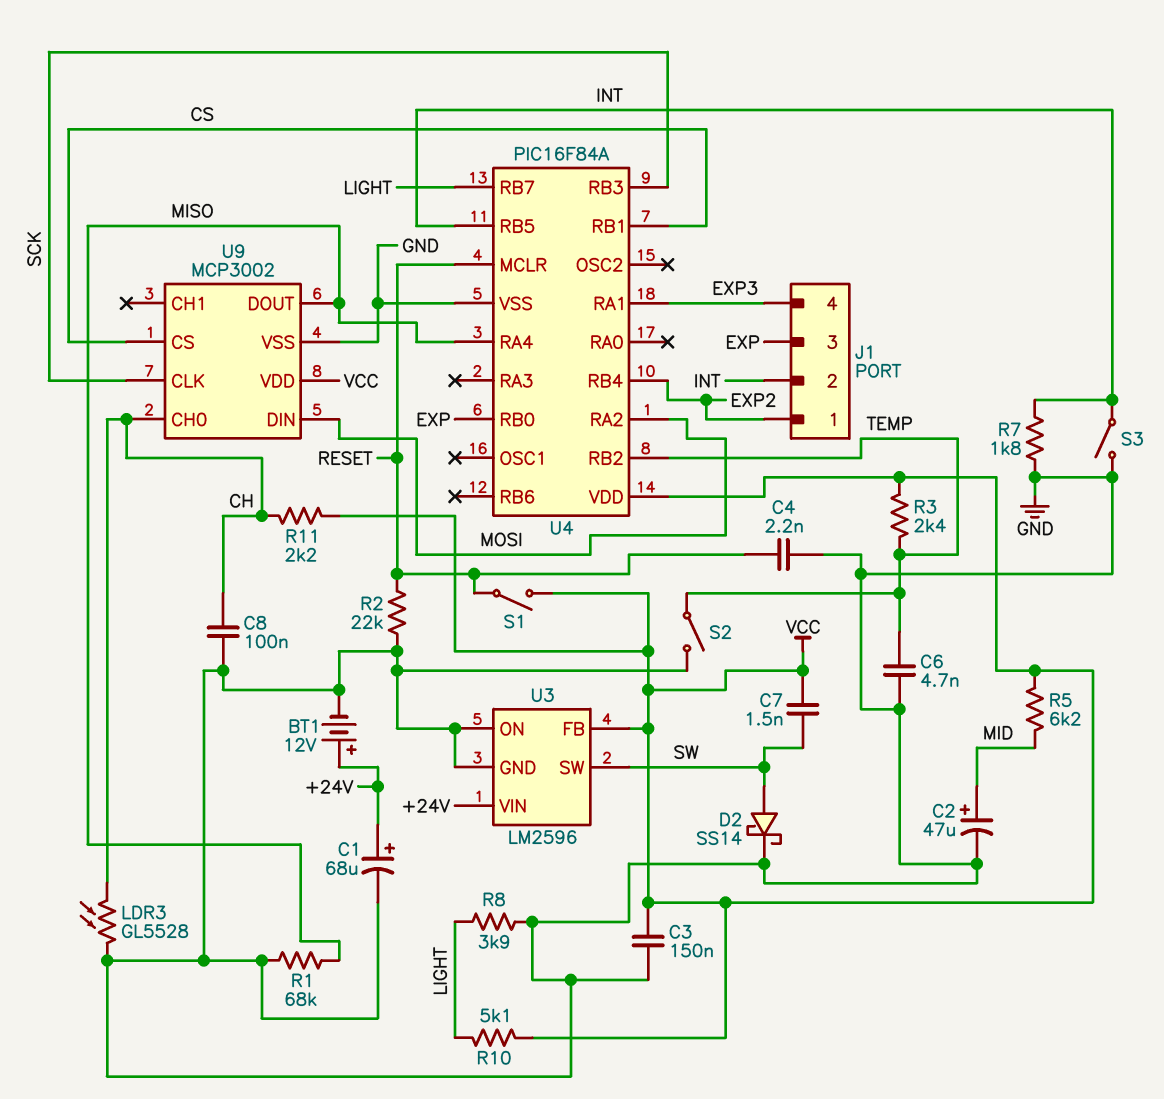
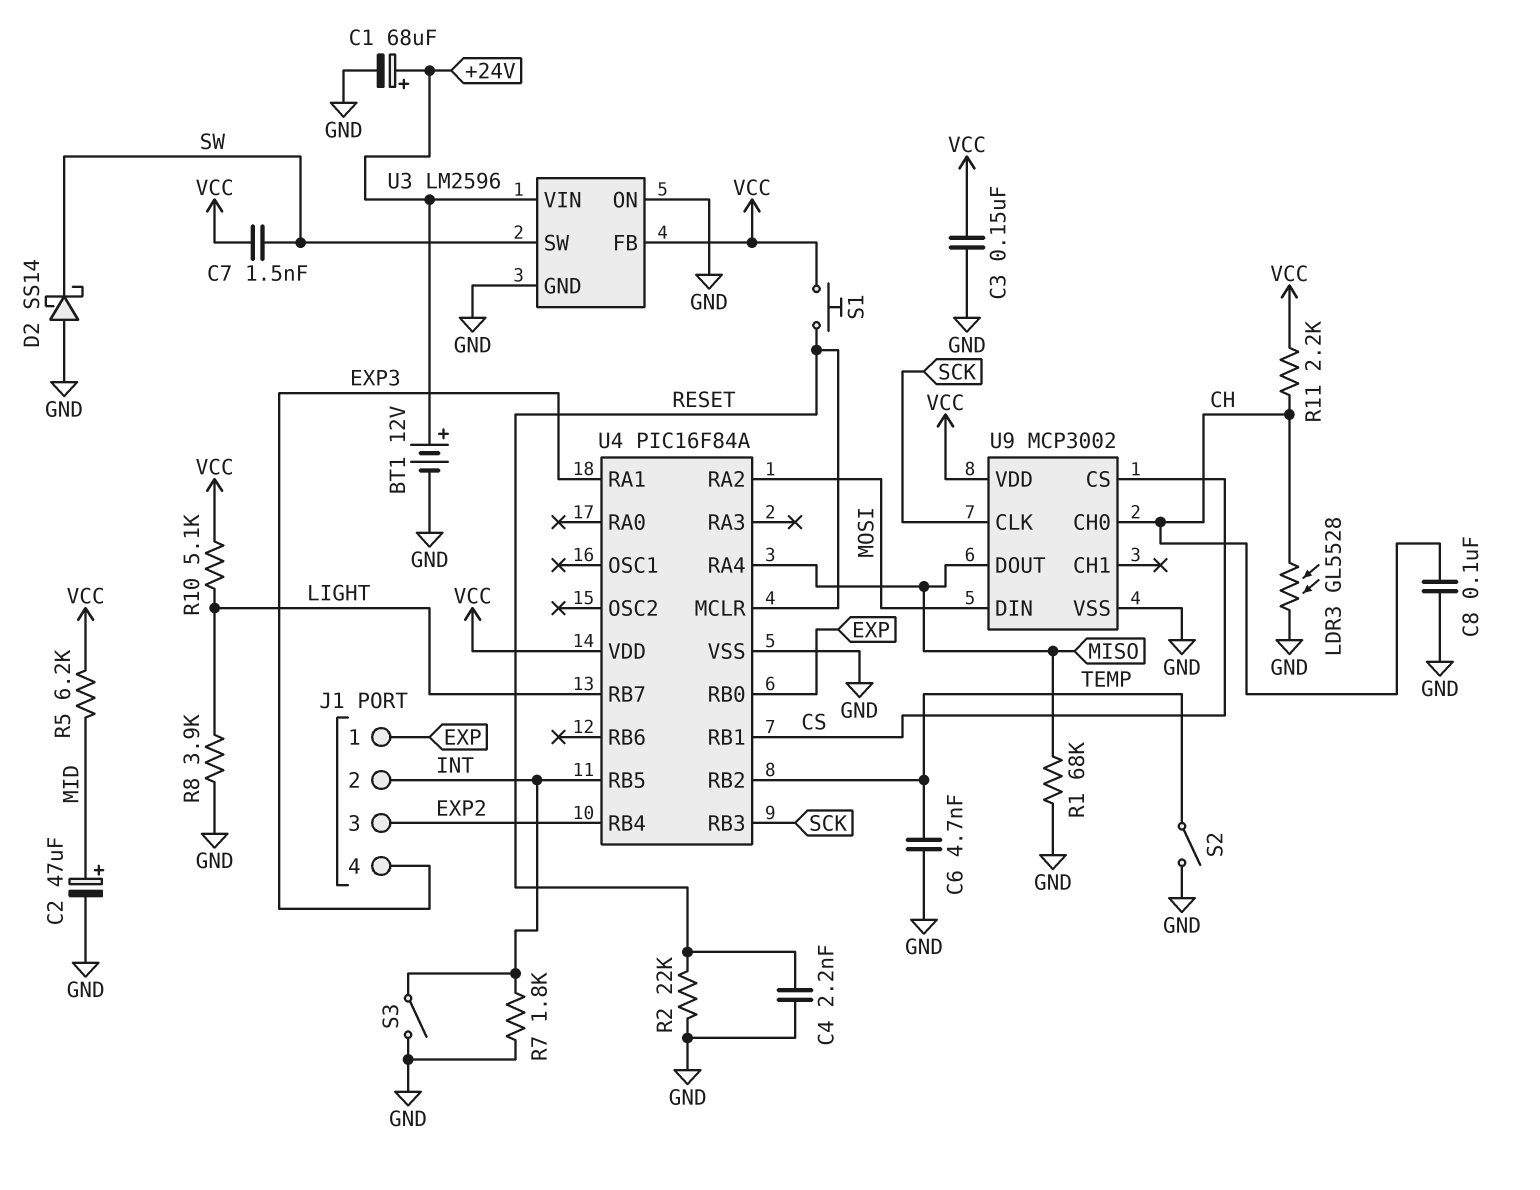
D2: schottky SS14 (A SW, K GND) -> schottky SS14 (A GND, K SW)
J1 pin 1: EXP2 -> EXP
J1 pin 3: EXP -> EXP2
R3: 2.4k (TEMP, VCC) -> none
S1: switch (RESET, VCC) -> button (RESET, VCC)

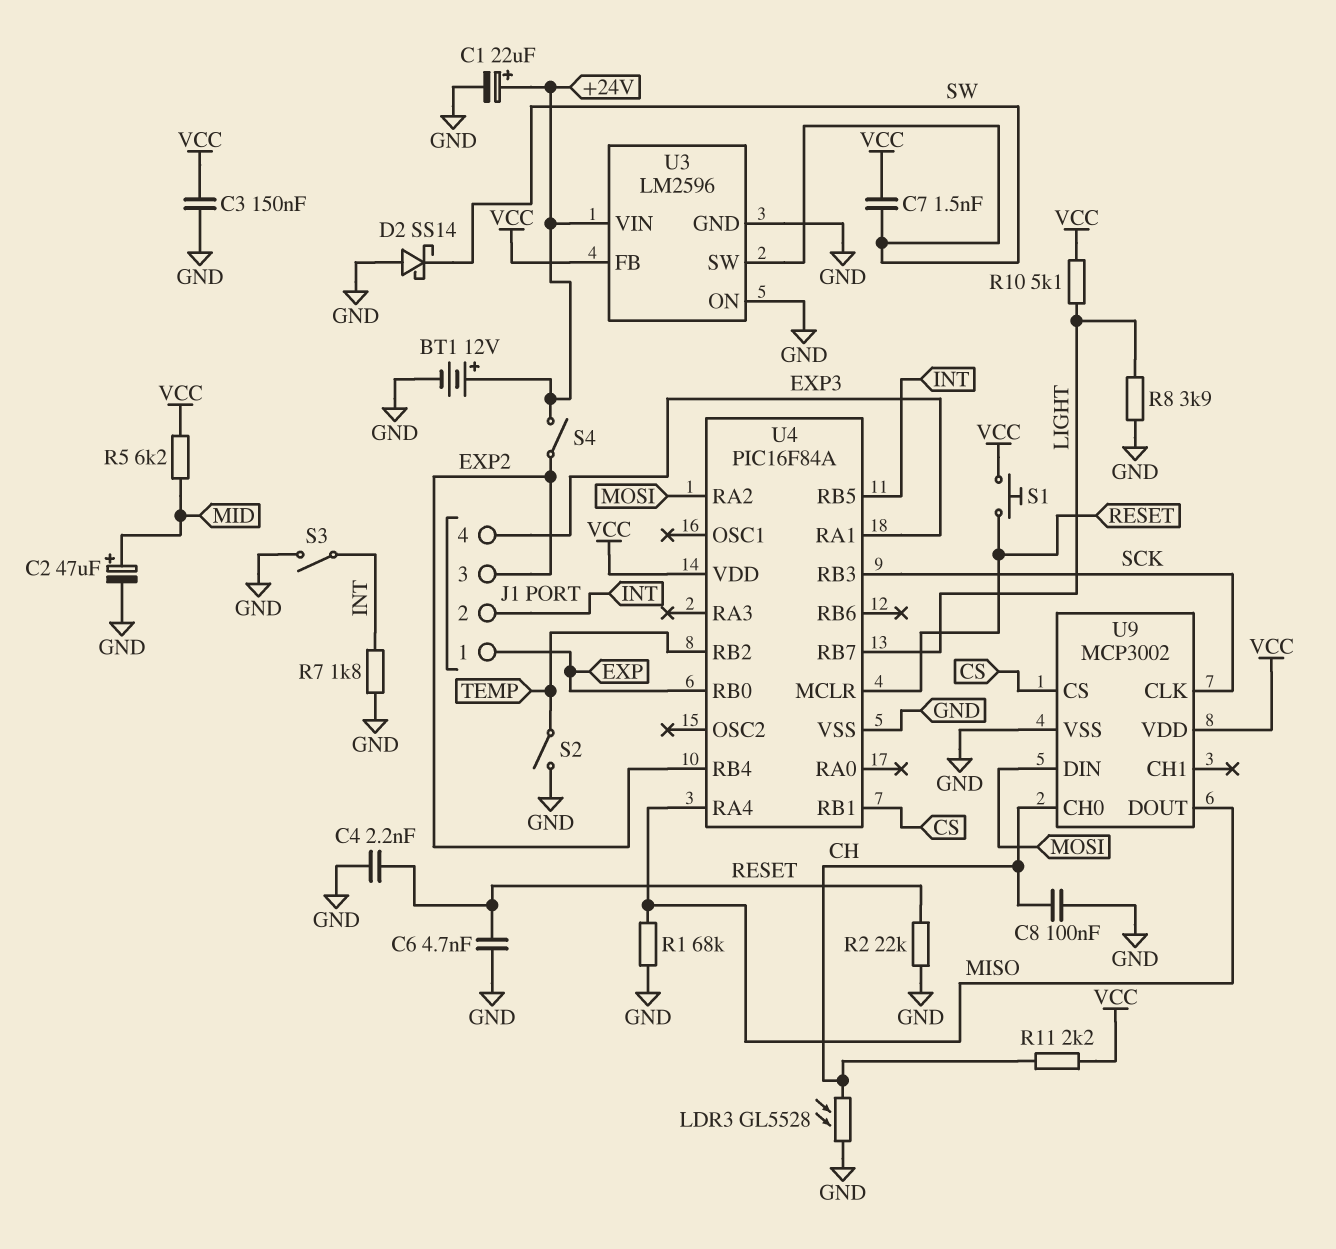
C1: 68uF (plus +24V, minus GND) -> 22uF (plus +24V, minus GND)
C6: 4.7nF (GND, TEMP) -> 4.7nF (GND, RESET)
S4: none -> switch (+24V, EXP2)

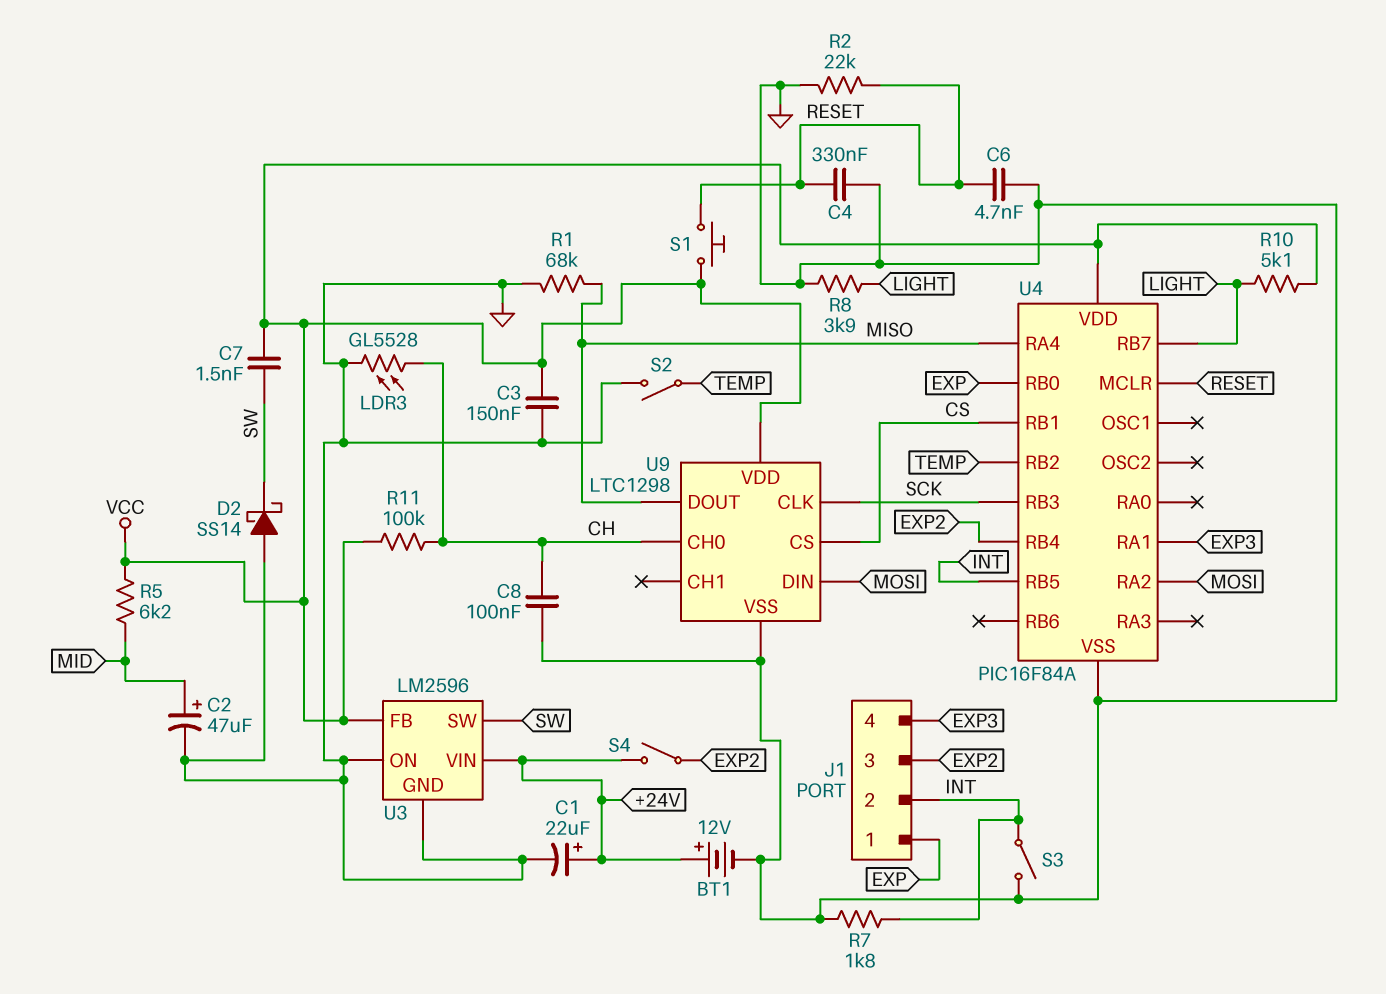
C4: 2.2nF (GND, RESET) -> 330nF (GND, RESET)
R11: 2.2k (CH, VCC) -> 100k (CH, VCC)
U9: MCP3002 -> LTC1298

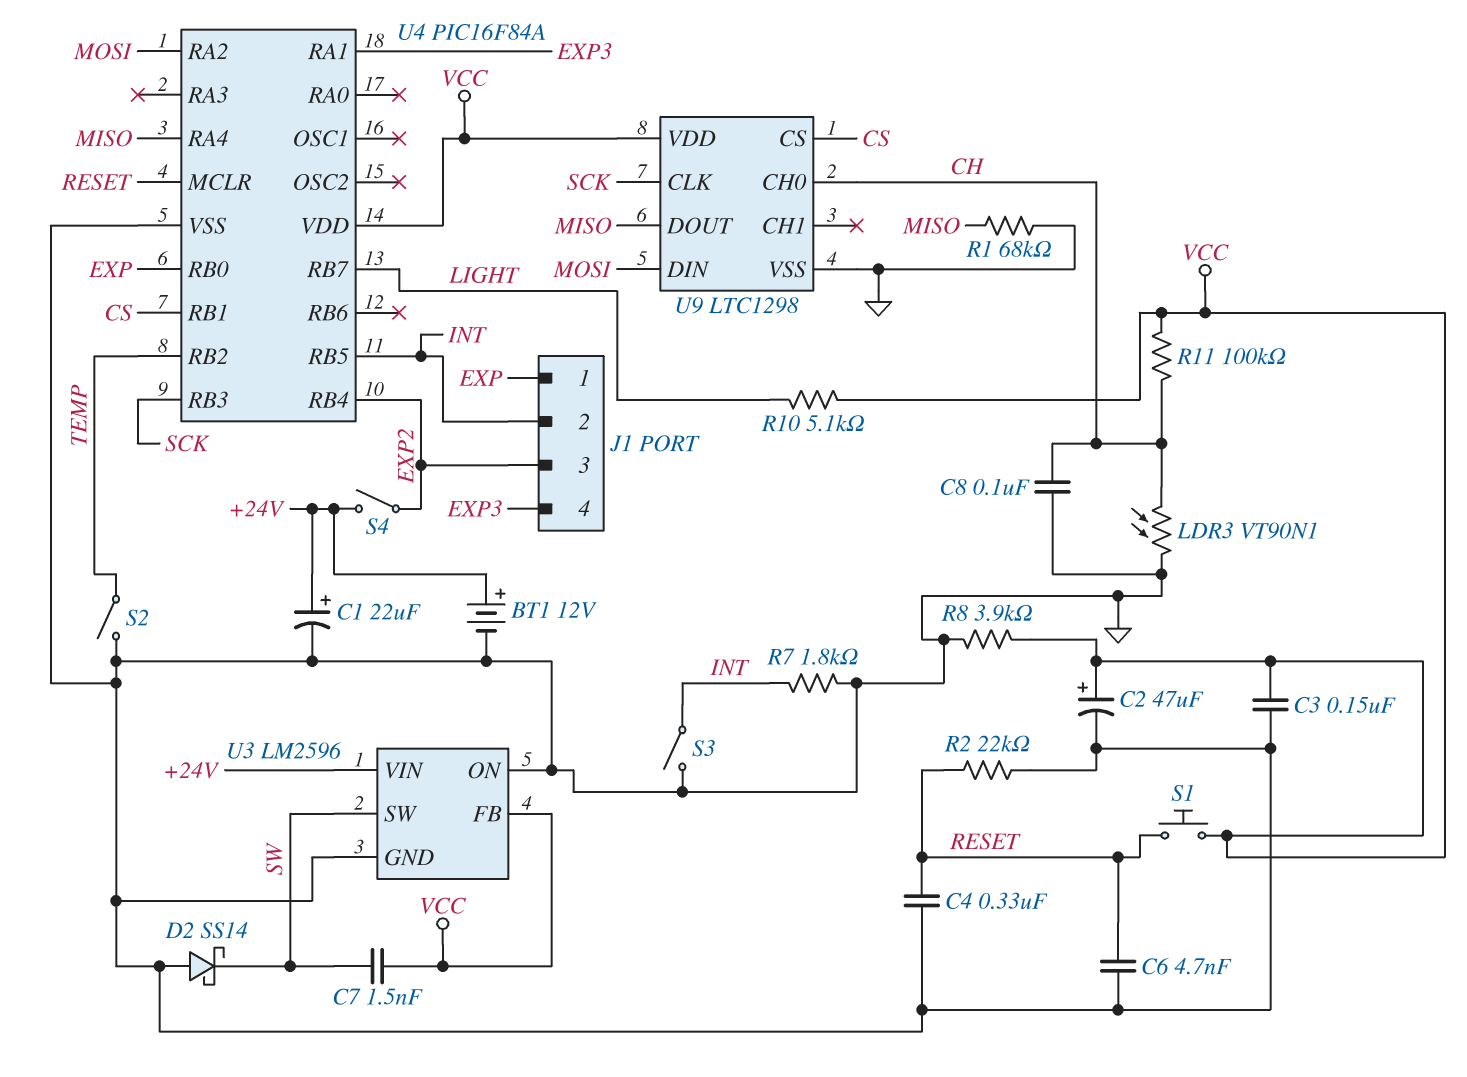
C2: 47uF (plus MID, minus GND) -> 47uF (plus VCC, minus GND)
LDR3: GL5528 (CH, GND) -> VT90N1 (CH, GND)
R5: 6.2k (MID, VCC) -> none
R8: 3.9k (GND, LIGHT) -> 3.9k (GND, VCC)

